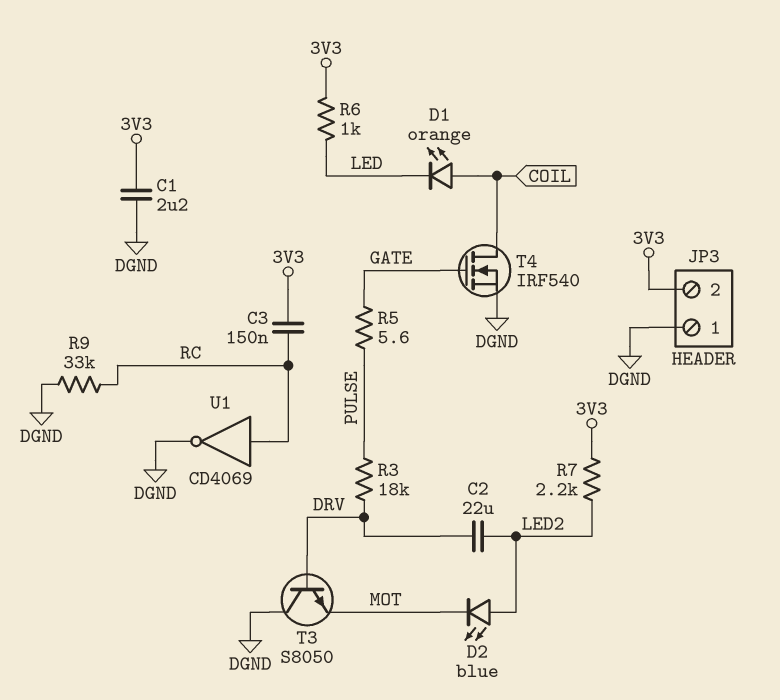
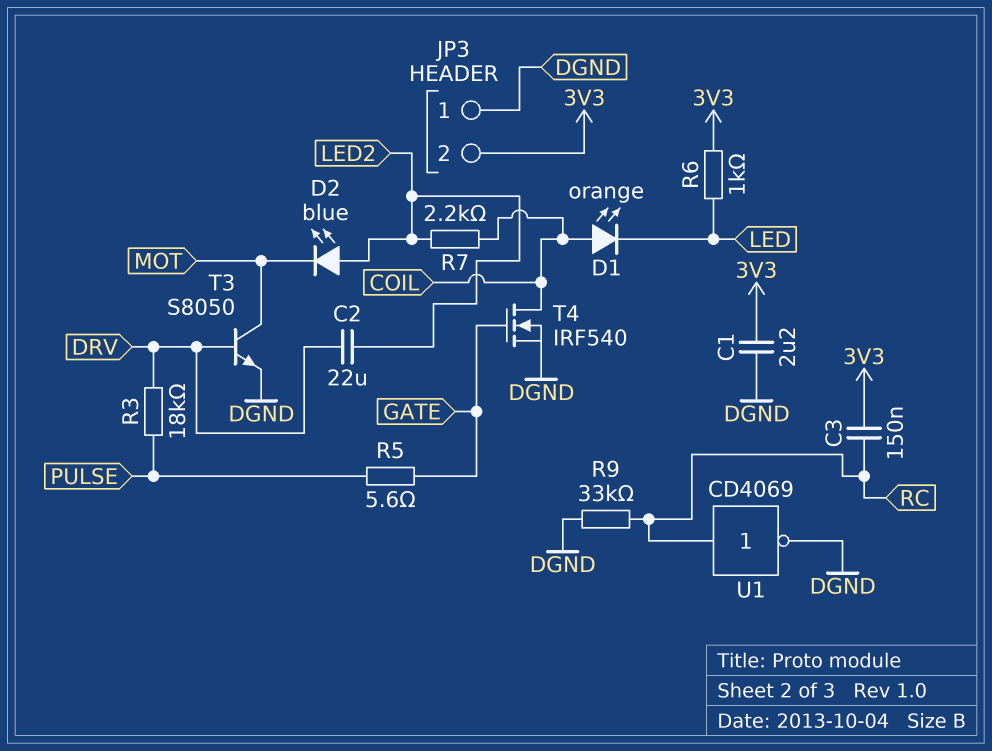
R7: 2.2k (3V3, LED2) -> 2.2k (COIL, LED2)
T3: NPN S8050 (B DRV, C DGND, E MOT) -> NPN S8050 (B DRV, C MOT, E DGND)

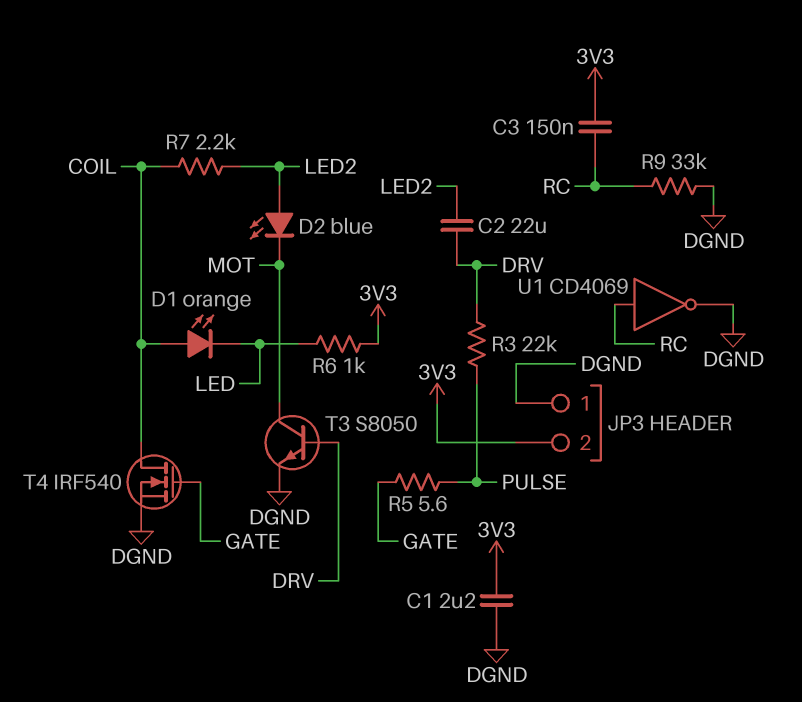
R3: 18k (DRV, PULSE) -> 22k (DRV, PULSE)

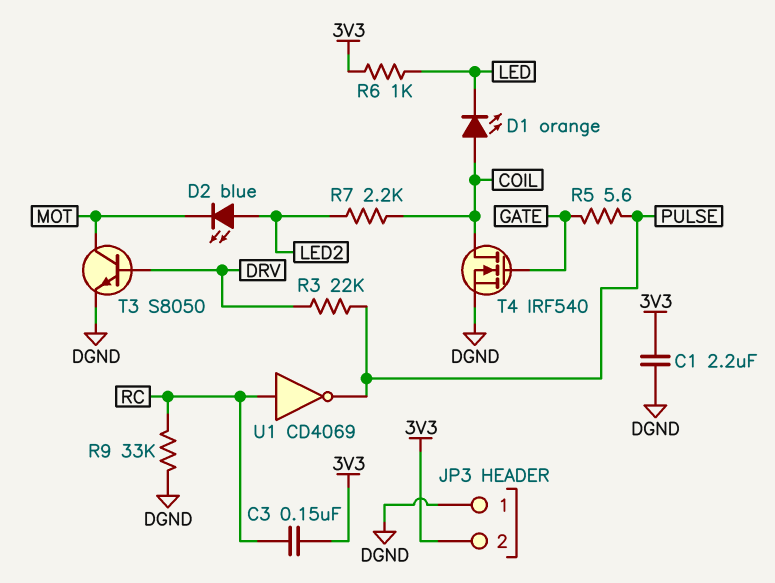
C2: 22uF (DRV, LED2) -> none
U1: NOT CD4069 (in RC, out DGND) -> NOT CD4069 (in RC, out PULSE)

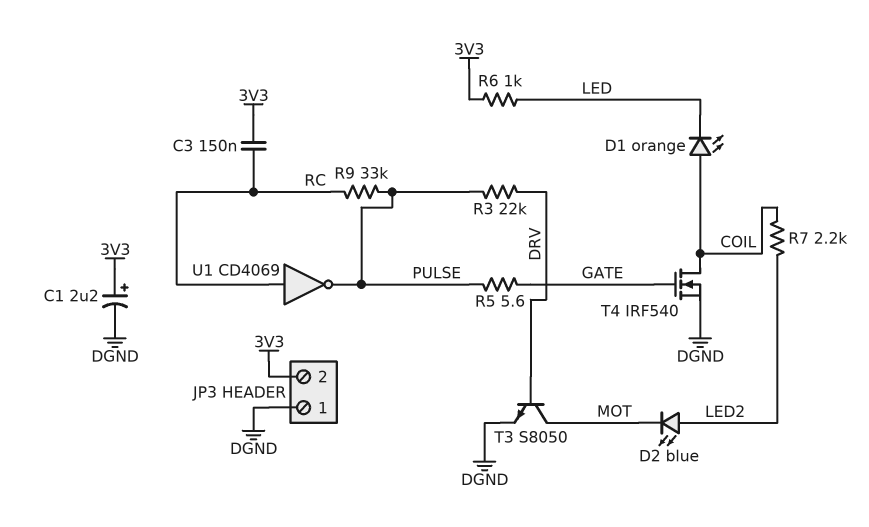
C1: 2.2uF (3V3, DGND) -> 2.2uF (plus 3V3, minus DGND)
R9: 33k (DGND, RC) -> 33k (PULSE, RC)

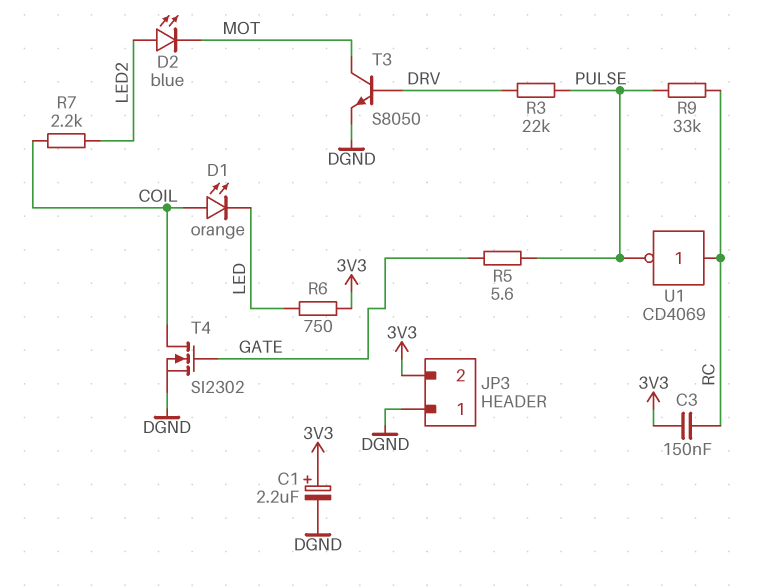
R6: 1k (3V3, LED) -> 750 (3V3, LED)
T4: NMOS IRF540 (G GATE, D COIL, S DGND) -> NMOS SI2302 (G GATE, D COIL, S DGND)

